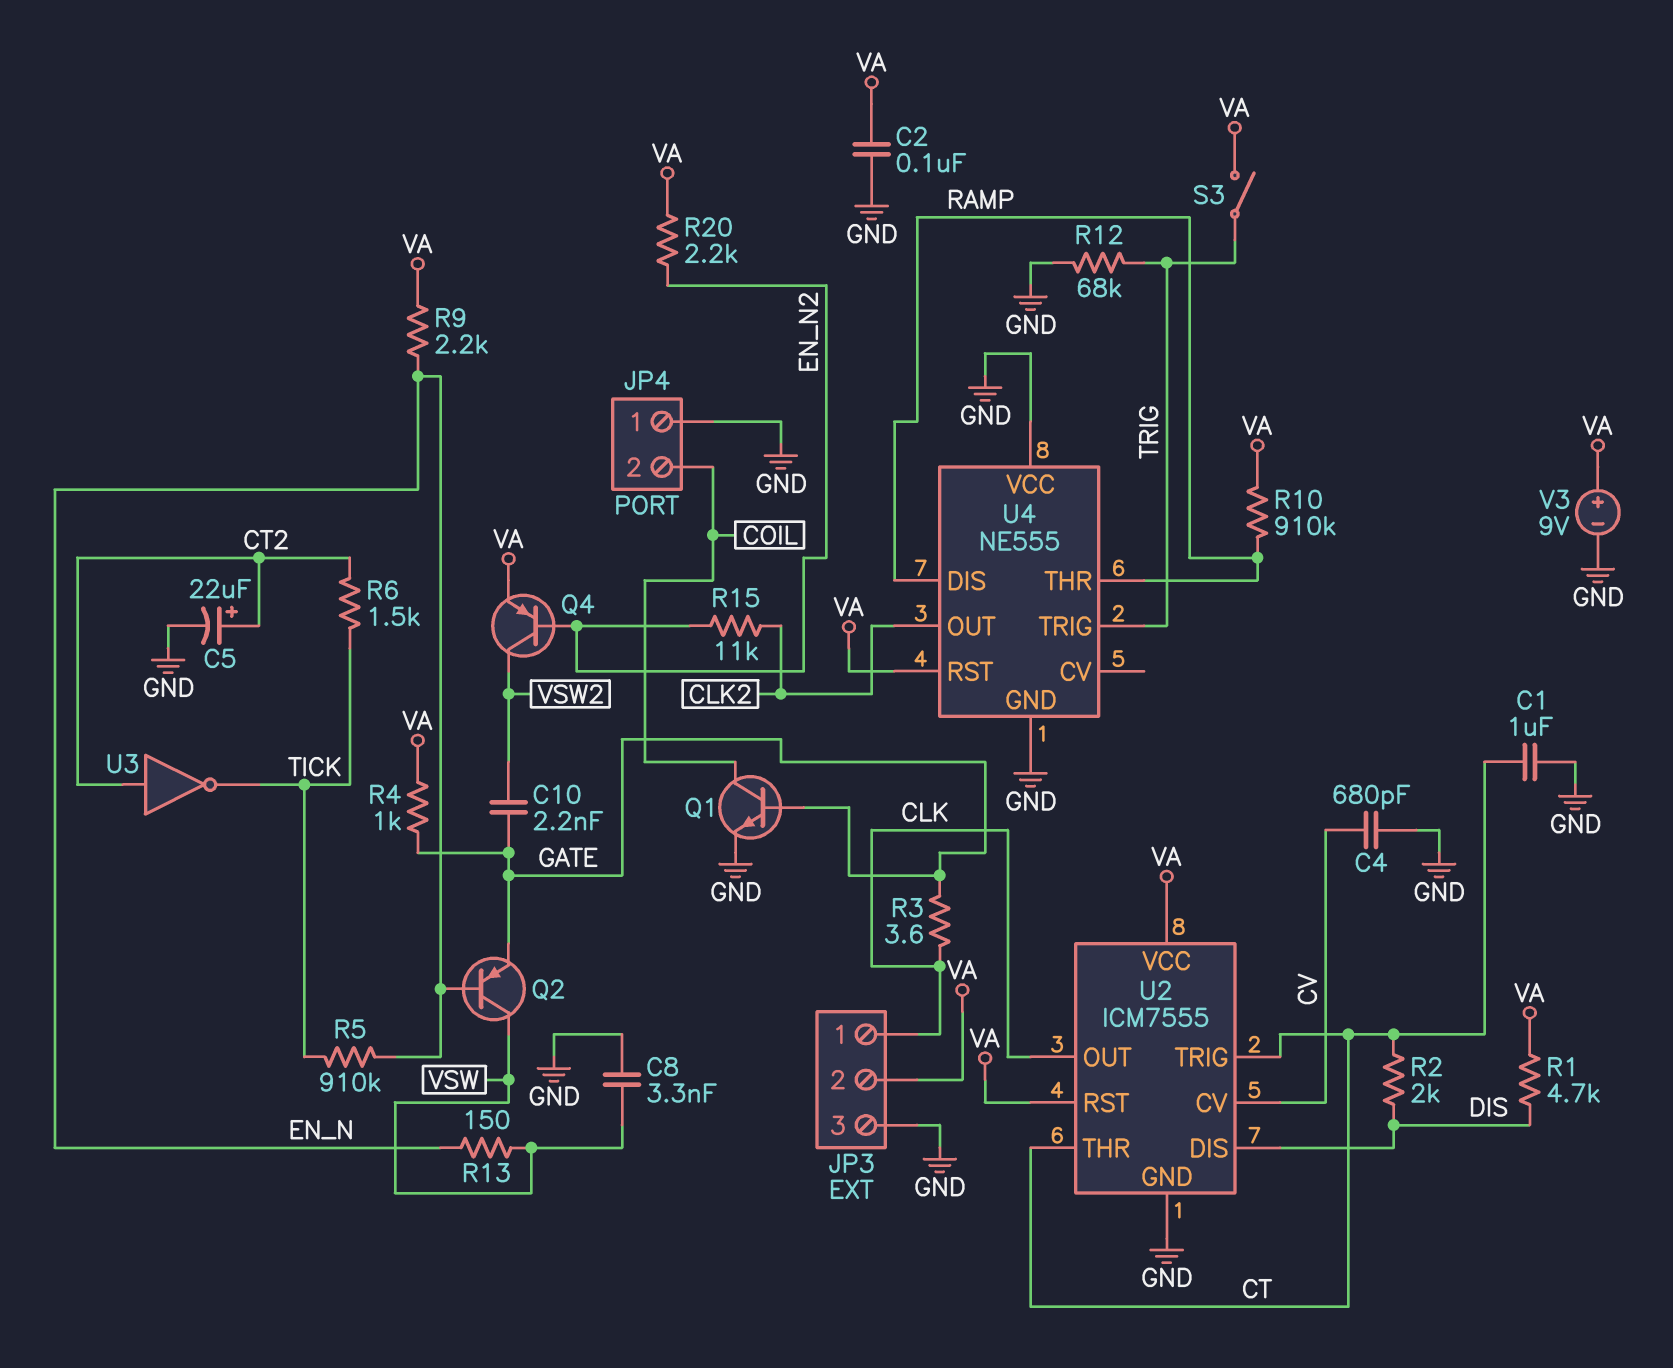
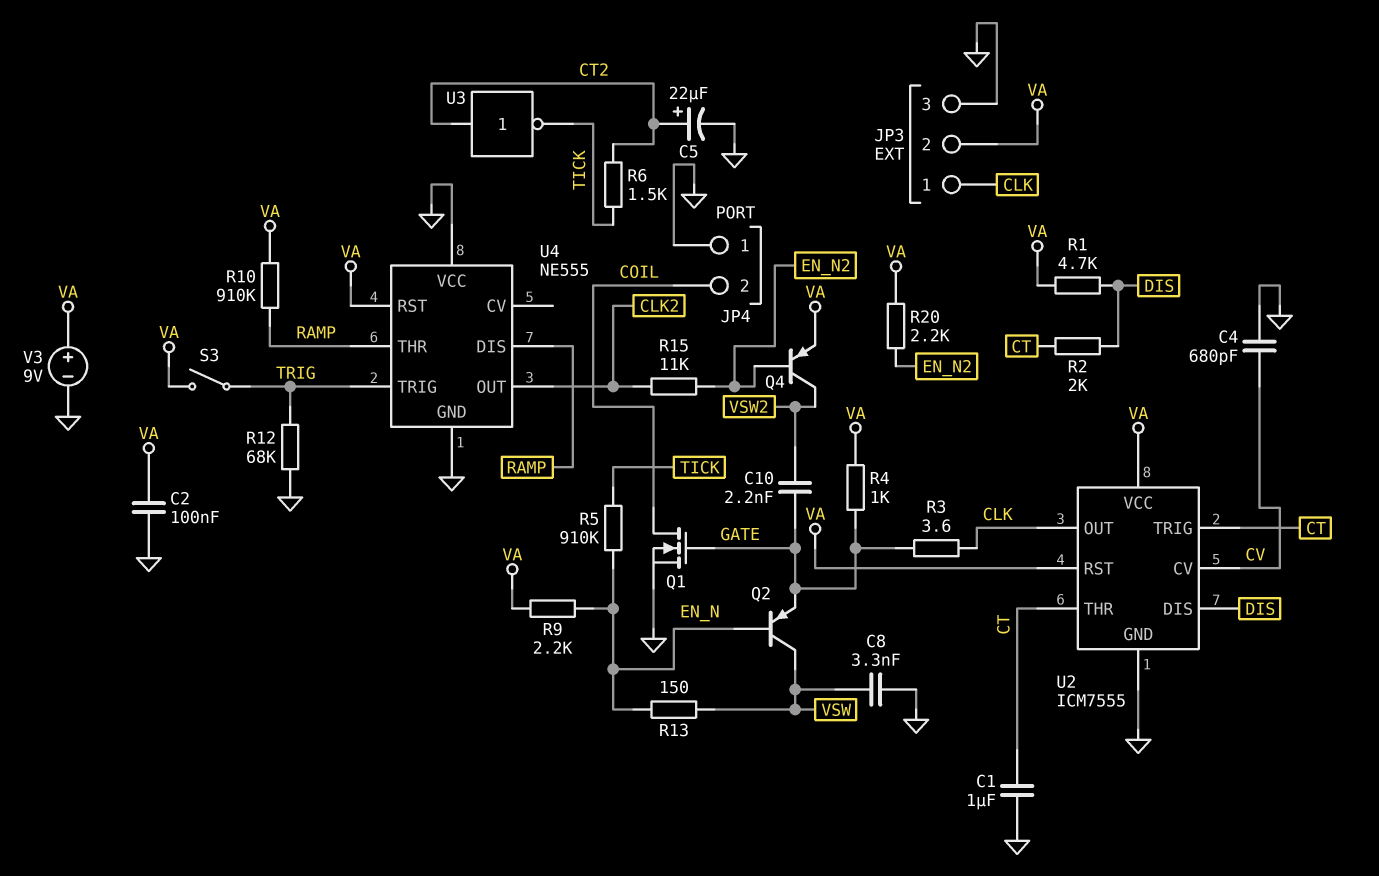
Q1: NPN (B GATE, C COIL, E GND) -> NMOS (G GATE, D COIL, S GND)

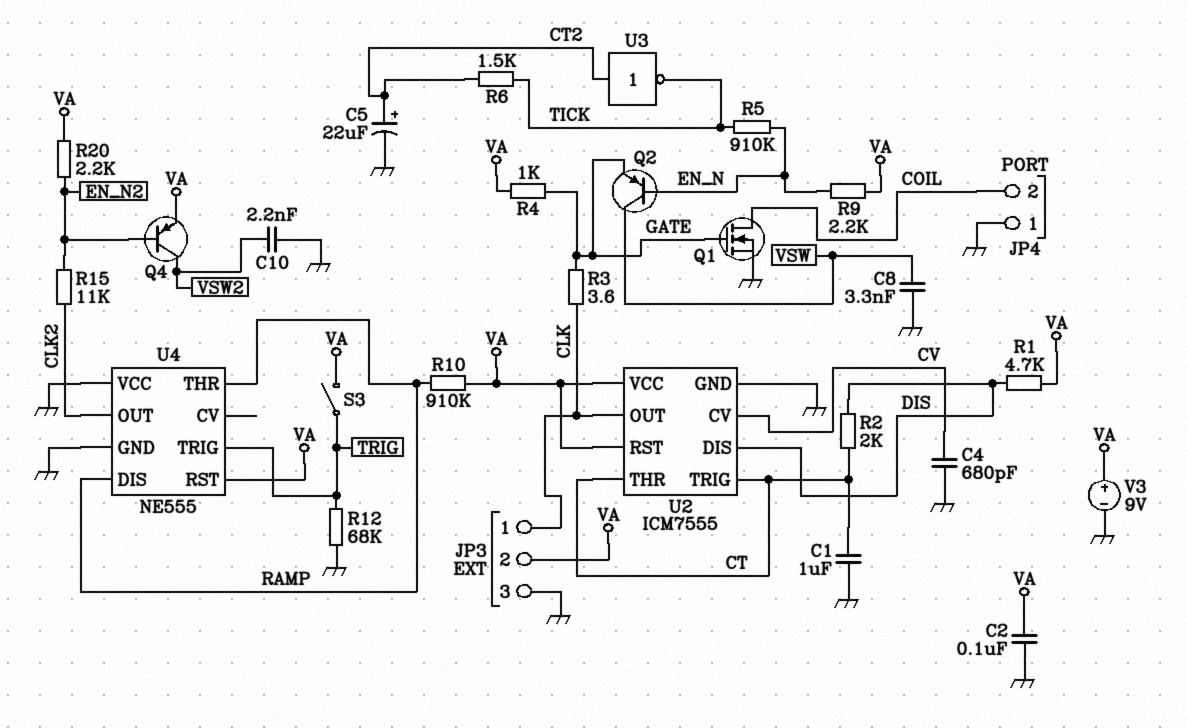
C10: 2.2nF (GATE, VSW2) -> 2.2nF (GND, VSW2)
R13: 150 (EN_N, VSW) -> none

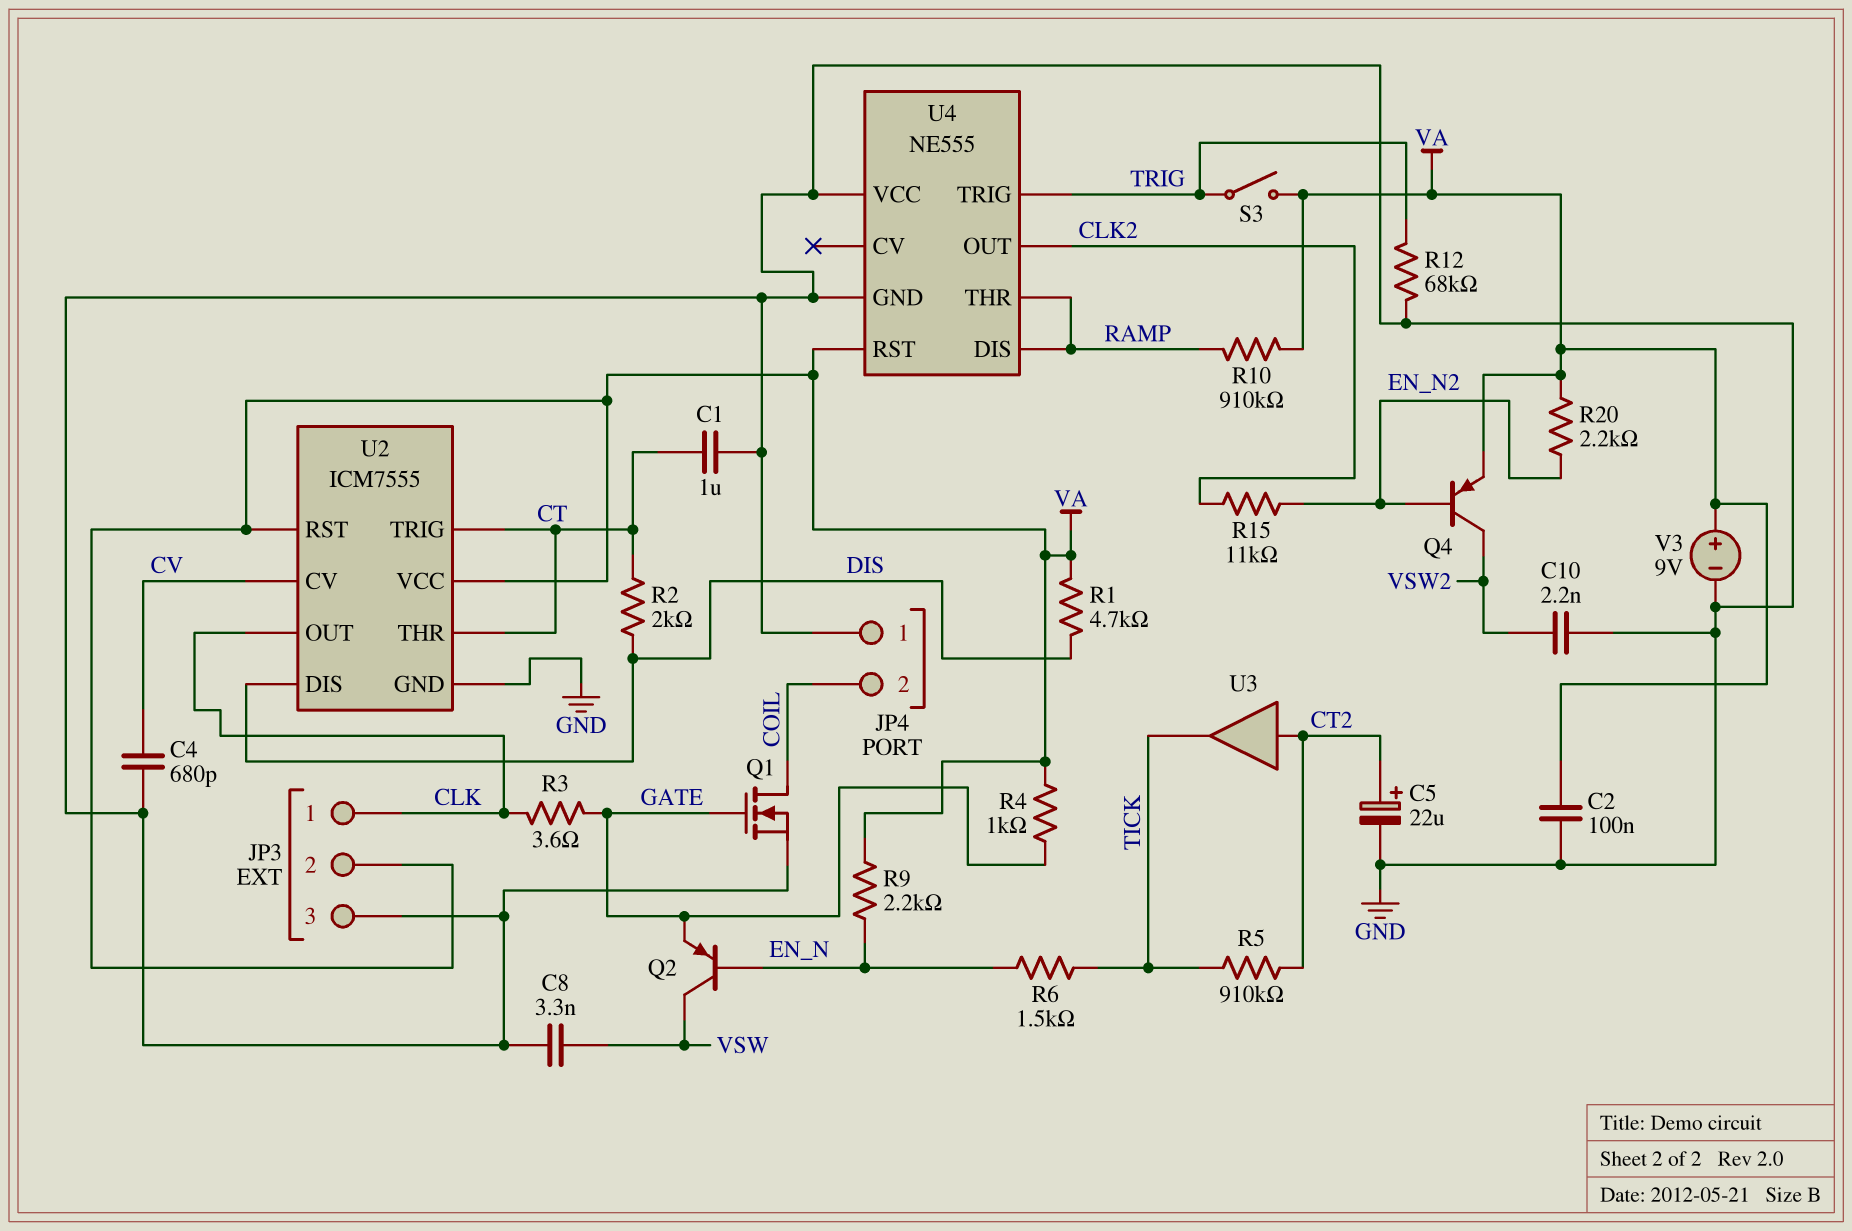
R5: 910k (EN_N, TICK) -> 910k (CT2, TICK)
R6: 1.5k (CT2, TICK) -> 1.5k (EN_N, TICK)
U3: NOT (in CT2, out TICK) -> buffer (in CT2, out TICK)

